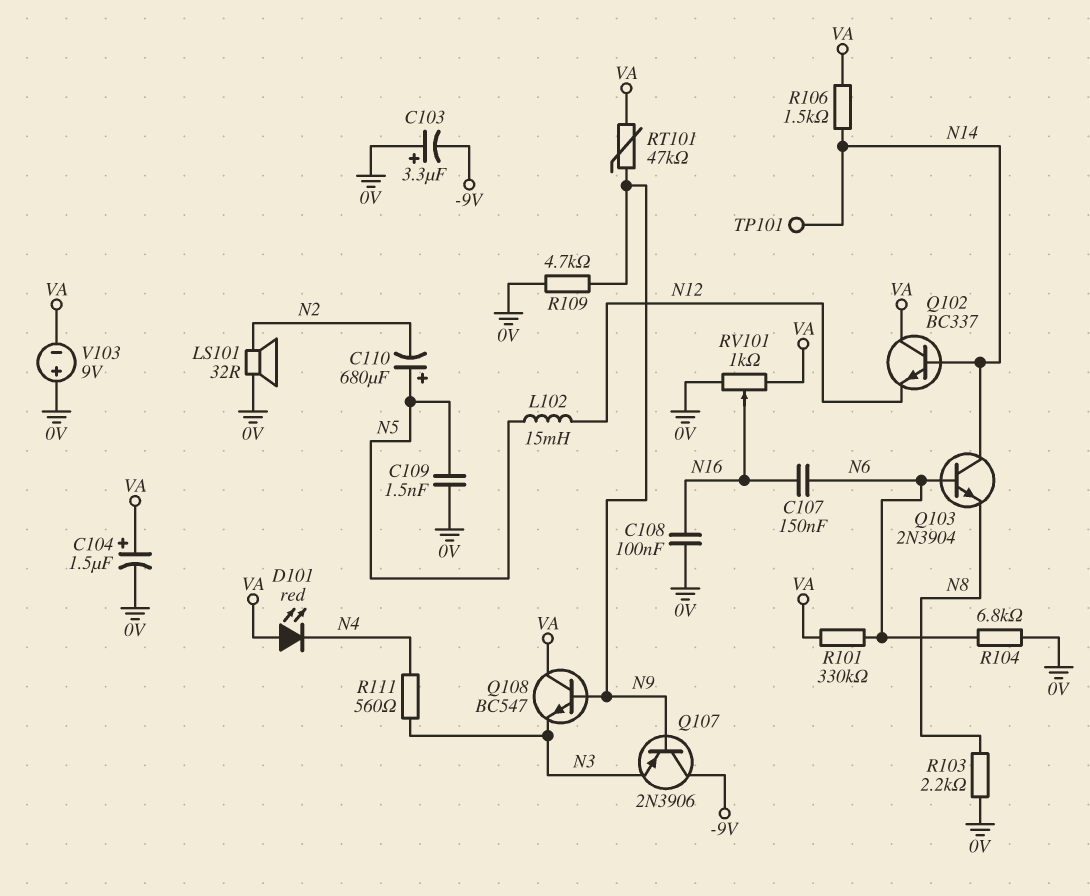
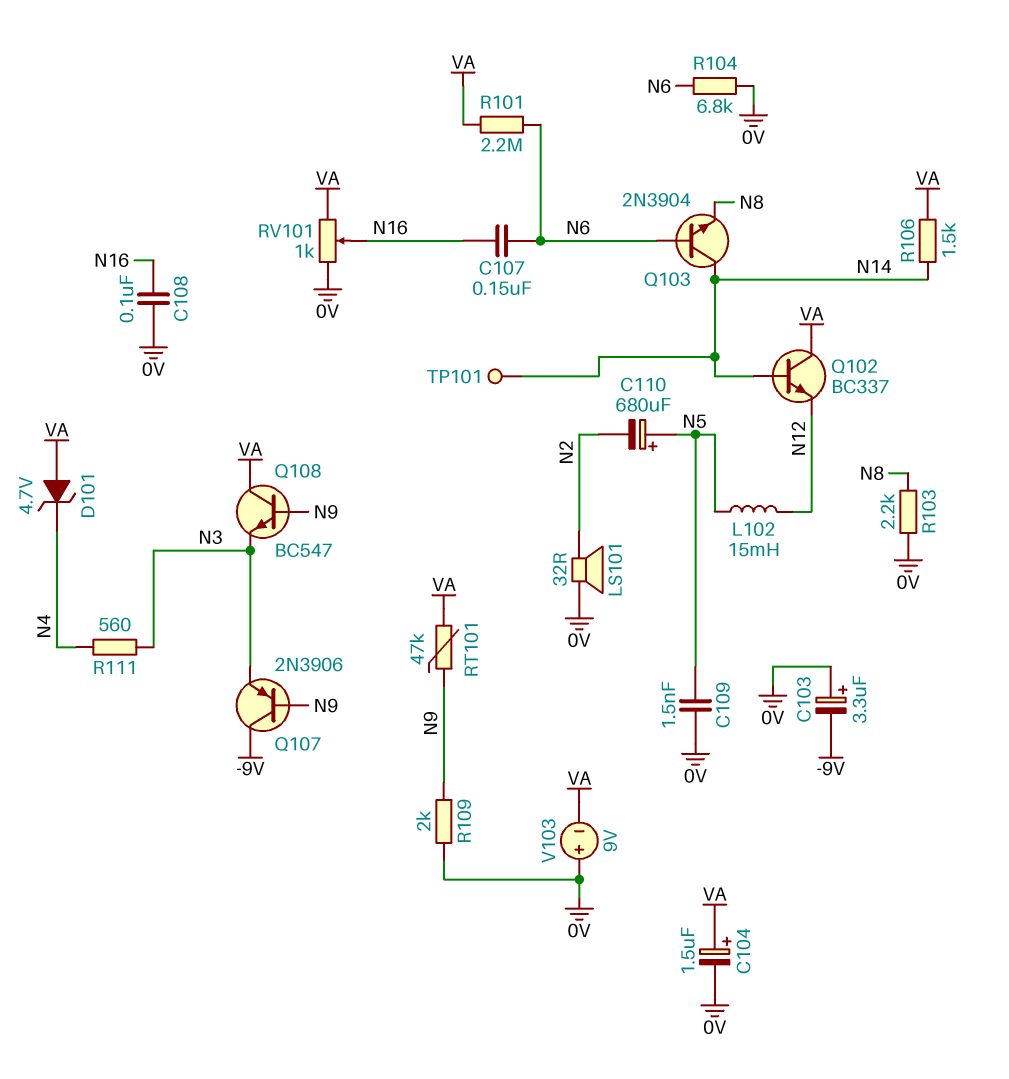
D101: LED red (A VA, K N4) -> zener 4.7V (A VA, K N4)
R101: 330k (N6, VA) -> 2.2M (N6, VA)
R109: 4.7k (0V, N9) -> 2k (0V, N9)

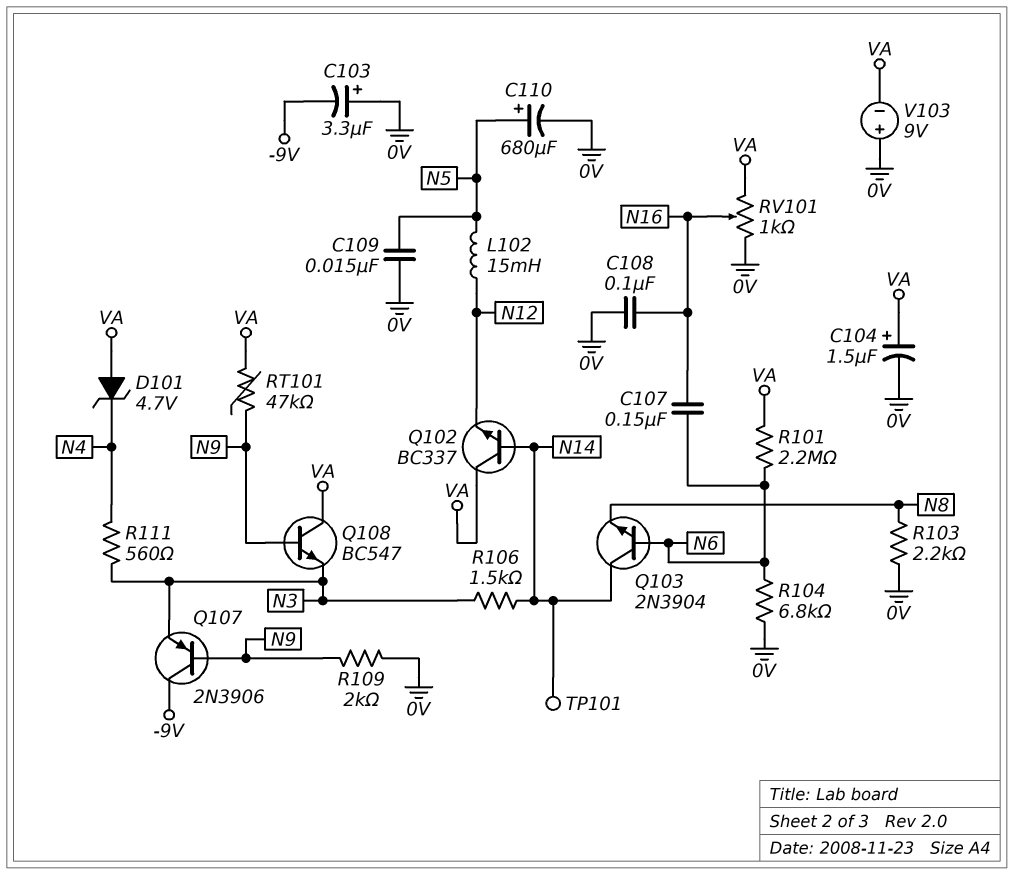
C109: 1.5nF (0V, N5) -> 15nF (0V, N5)
C110: 680uF (plus N5, minus N2) -> 680uF (plus N5, minus 0V)
LS101: speaker 32R (0V, N2) -> none
R106: 1.5k (N14, VA) -> 1.5k (N3, N14)

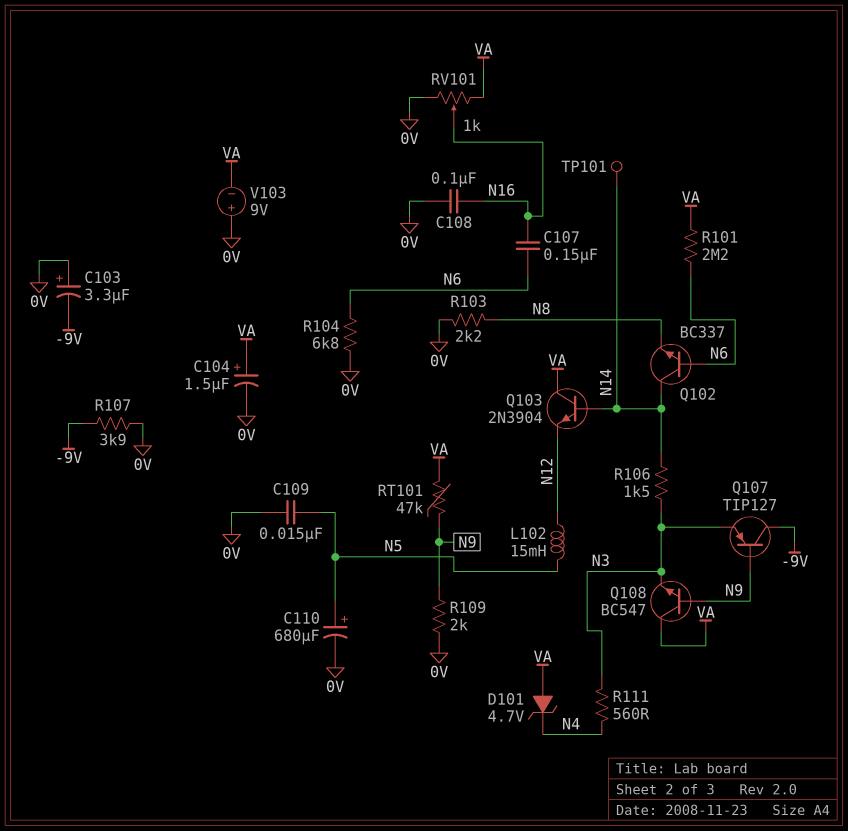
Q102: NPN BC337 (B N14, C VA, E N12) -> NPN BC337 (B N6, C N14, E N8)
Q103: NPN 2N3904 (B N6, C N14, E N8) -> NPN 2N3904 (B N14, C VA, E N12)
Q107: PNP 2N3906 (B N9, C -9V, E N3) -> PNP TIP127 (B N9, C -9V, E N3)
R107: none -> 3.9k (-9V, 0V)

